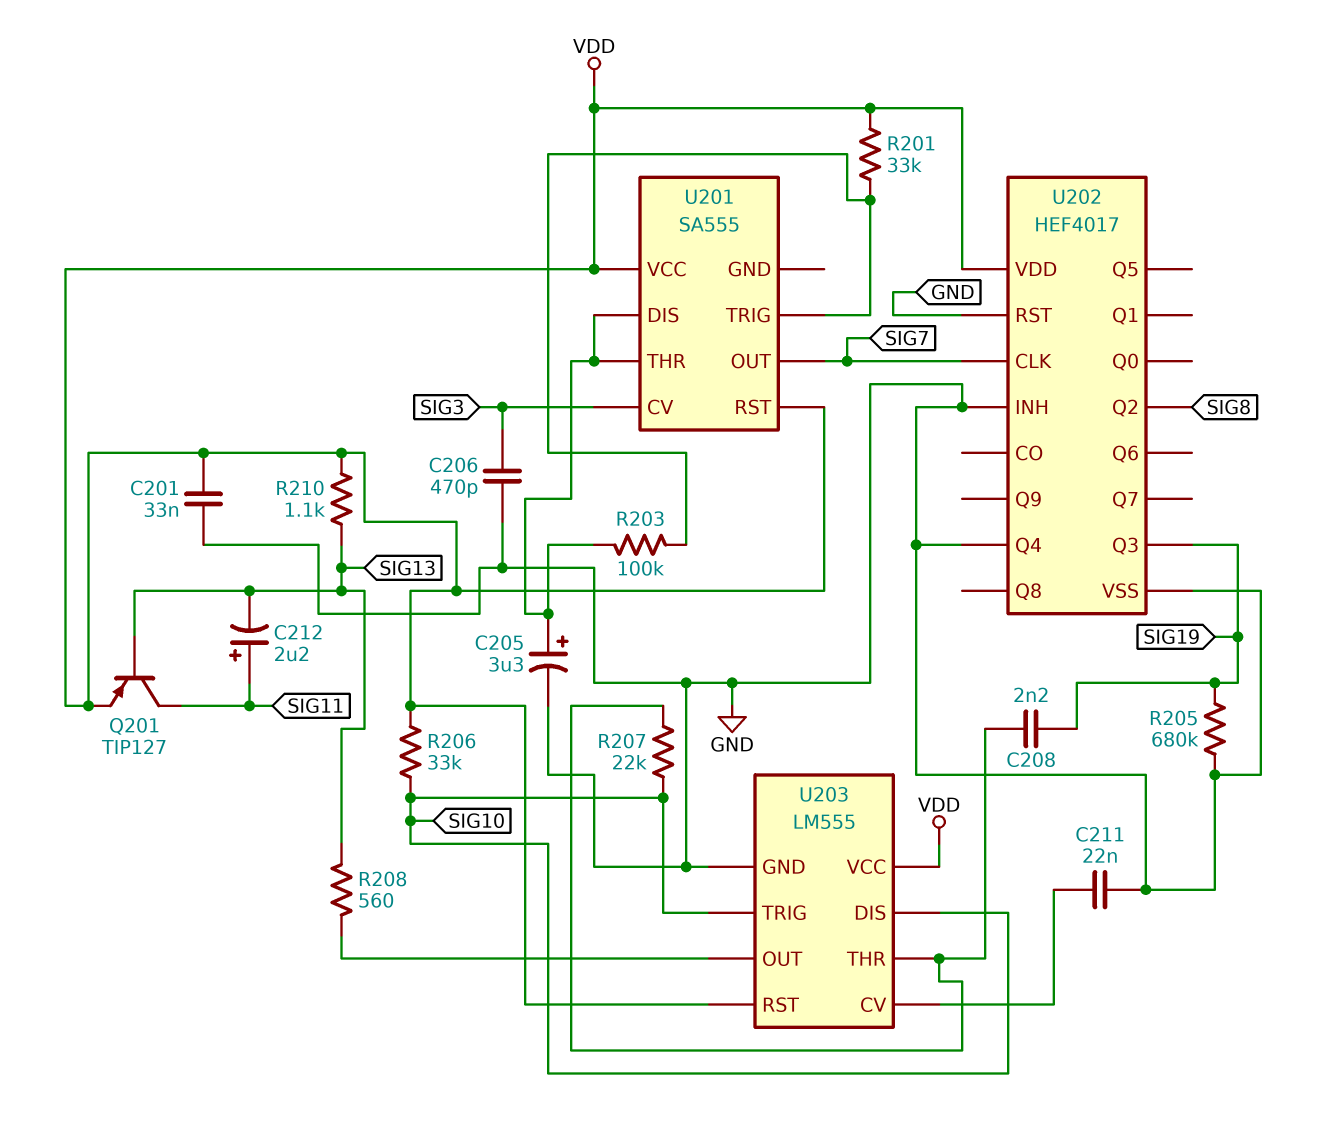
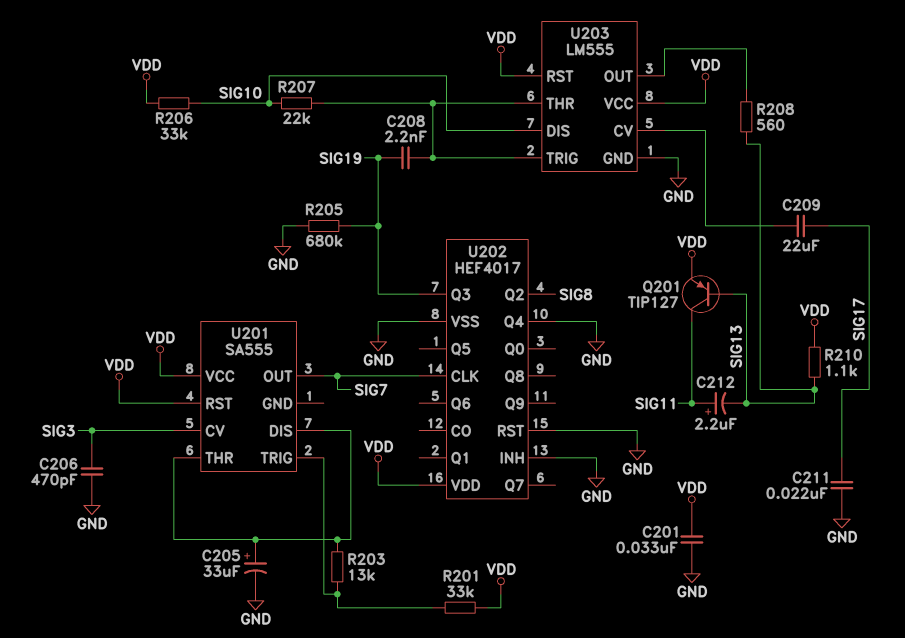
C205: 3.3uF (plus U201/DIS, minus GND) -> 33uF (plus U201/DIS, minus GND)
C209: none -> 22uF (SIG17, U203/CV)
C211: 22nF (GND, U203/CV) -> 22nF (GND, SIG17)
R203: 100k (U201/DIS, U201/TRIG) -> 13k (U201/DIS, U201/TRIG)
U203 pin TRIG: SIG10 -> U203/THR

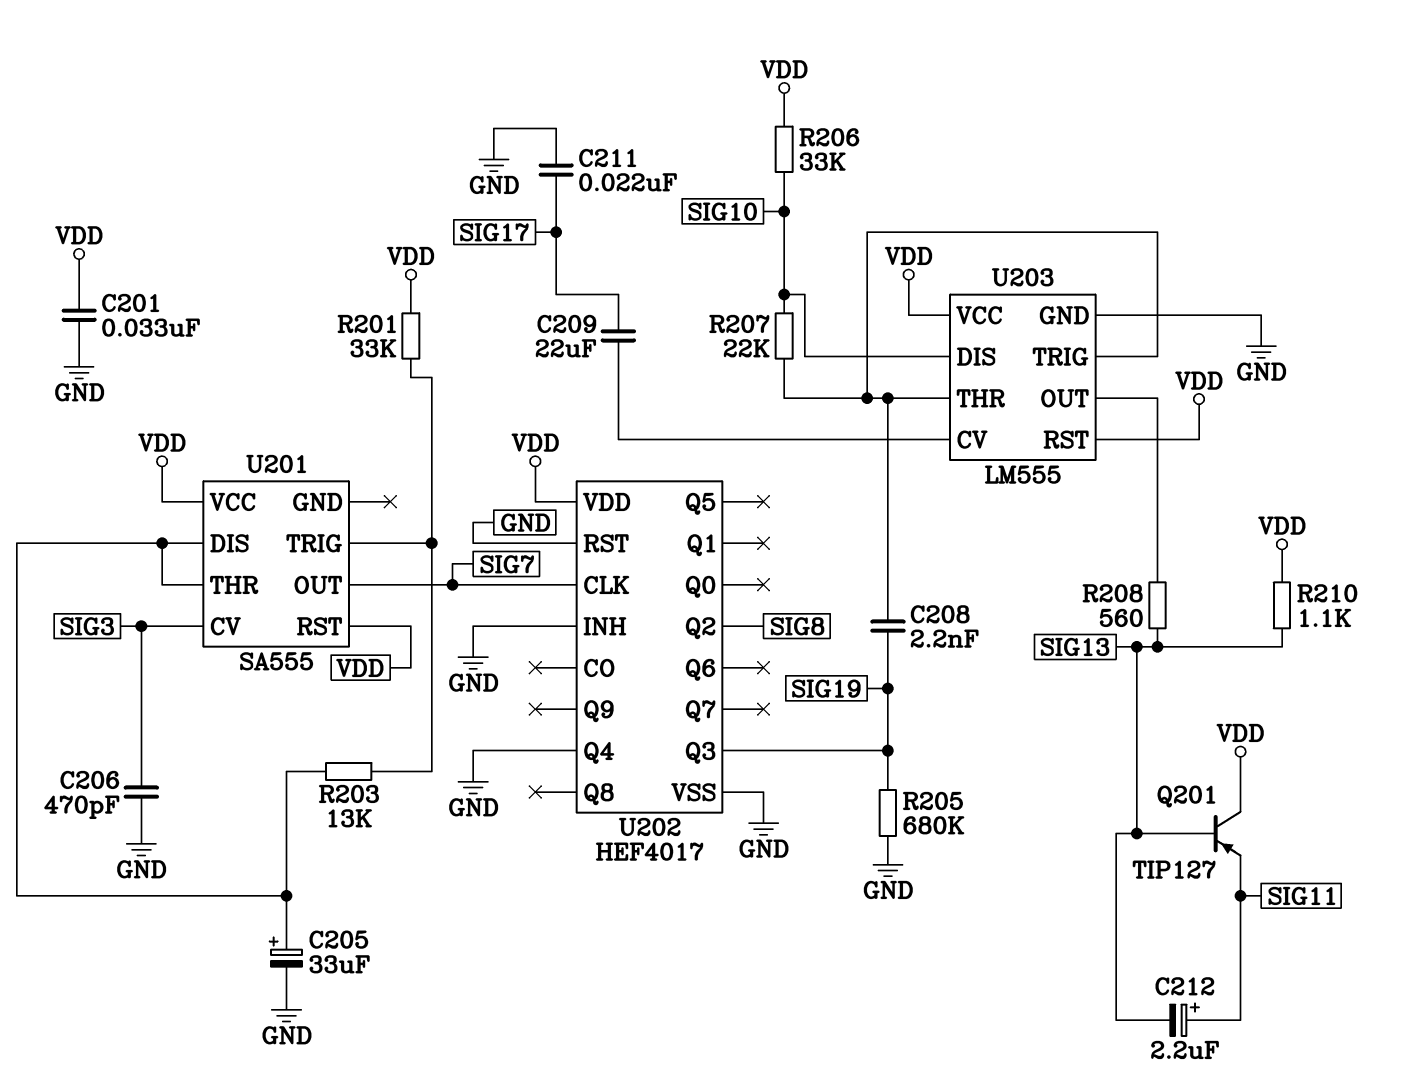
Q201: PNP TIP127 (B SIG13, C SIG11, E VDD) -> PNP TIP127 (B SIG13, C VDD, E SIG11)

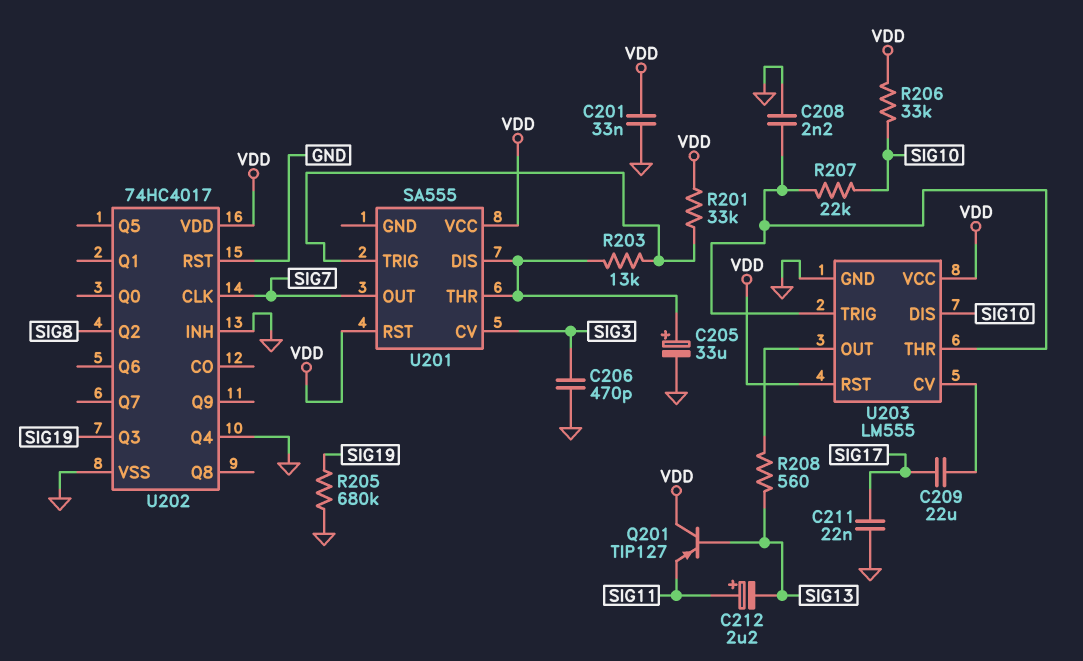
C208: 2.2nF (SIG19, U203/THR) -> 2.2nF (GND, U203/THR)
R210: 1.1k (SIG13, VDD) -> none
U202: HEF4017 -> 74HC4017

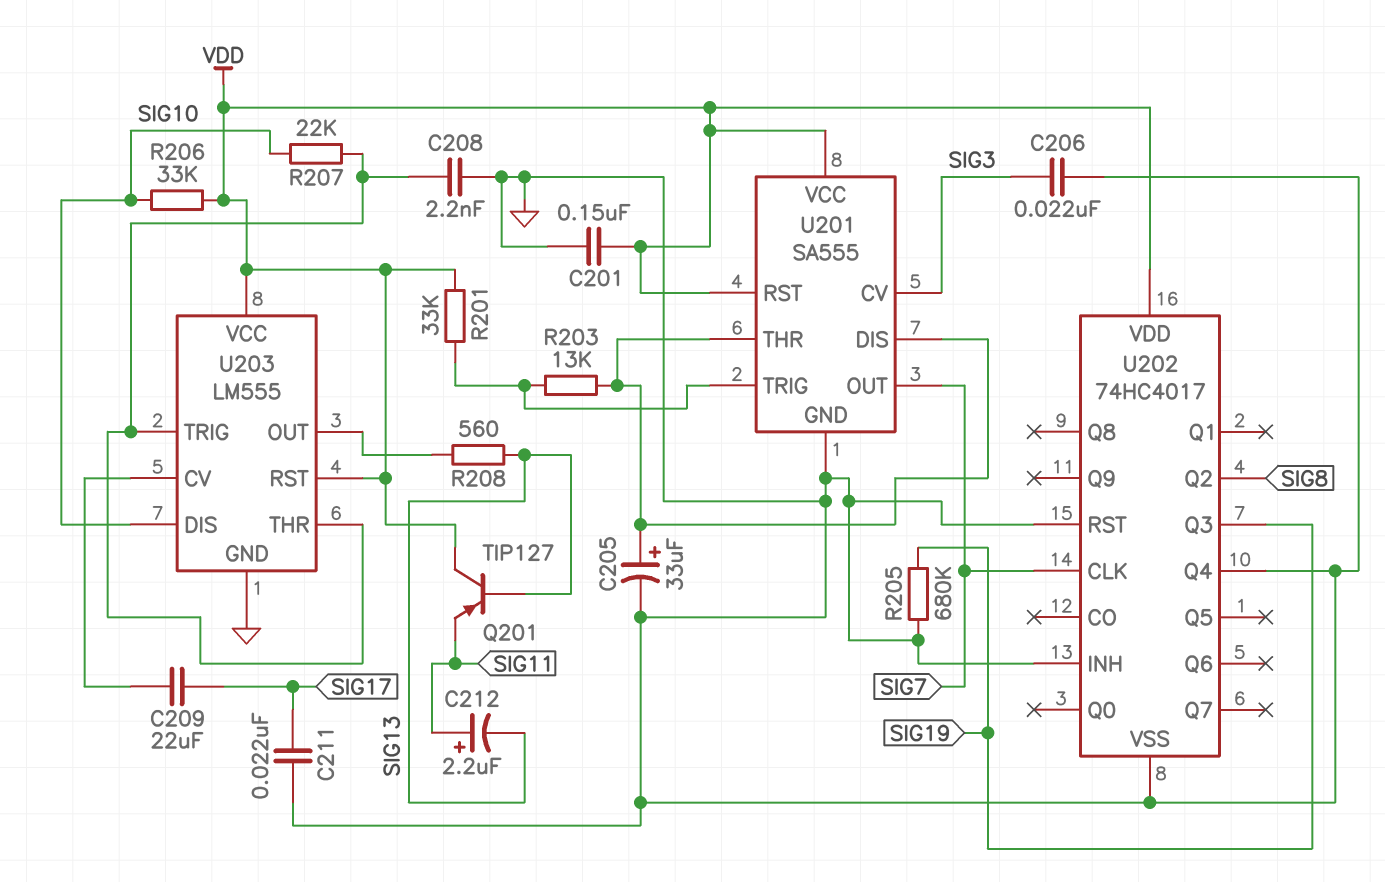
C201: 33nF (GND, VDD) -> 150nF (GND, VDD)
C206: 470pF (GND, SIG3) -> 22nF (GND, SIG3)
U201 pin GND: none -> GND

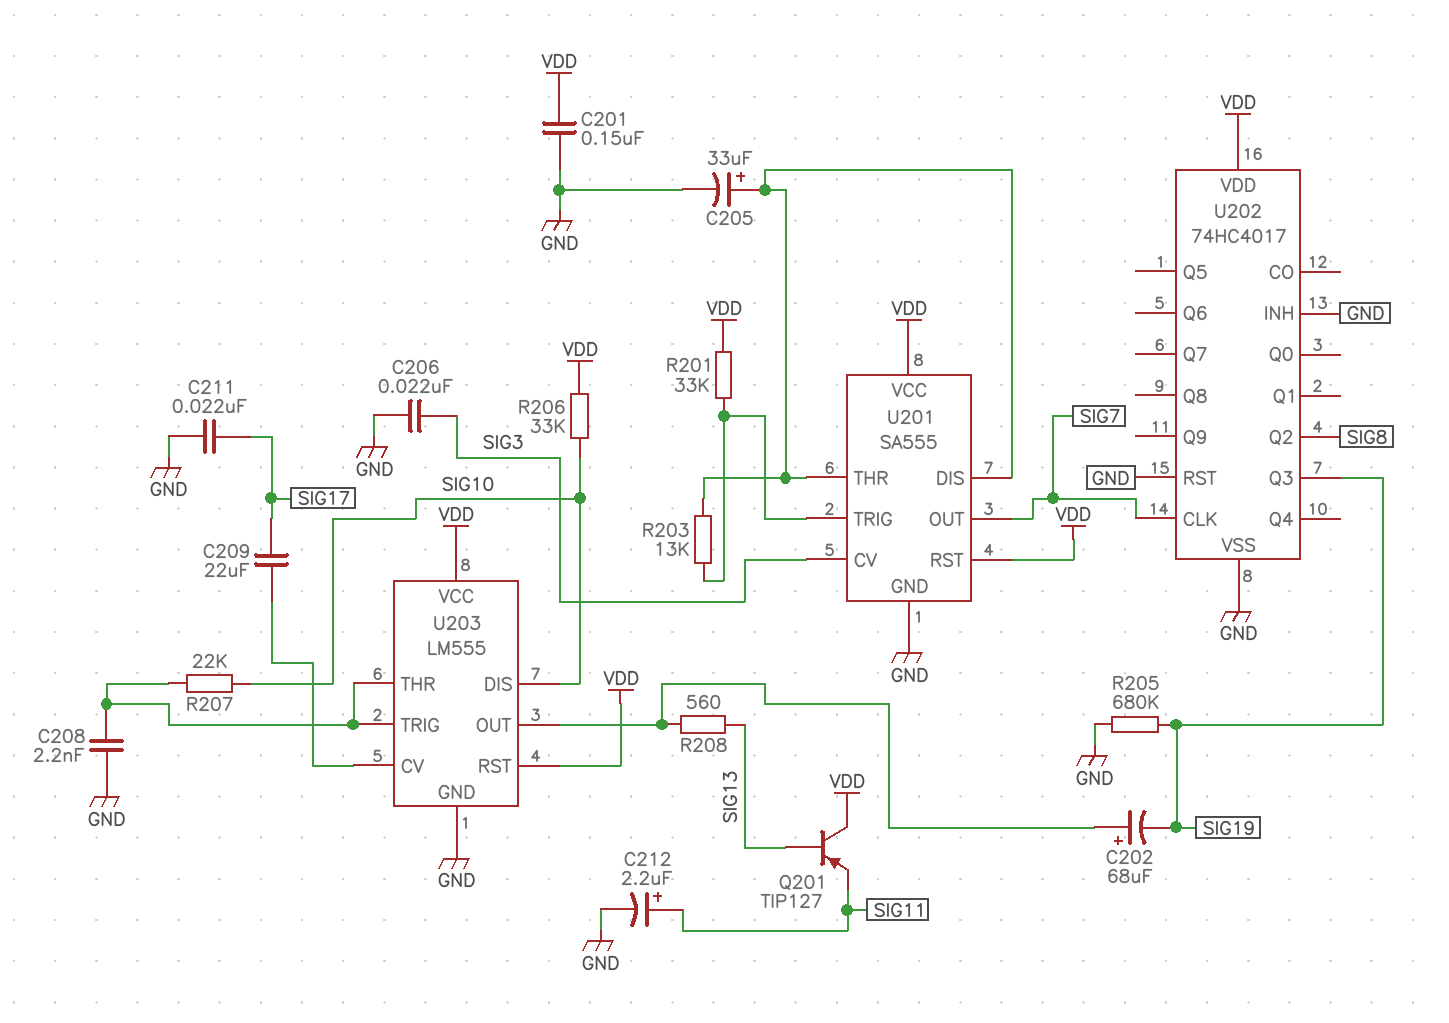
C202: none -> 68uF (plus U203/OUT, minus SIG19)
C212: 2.2uF (plus SIG11, minus SIG13) -> 2.2uF (plus SIG11, minus GND)
U202 pin Q4: GND -> none

